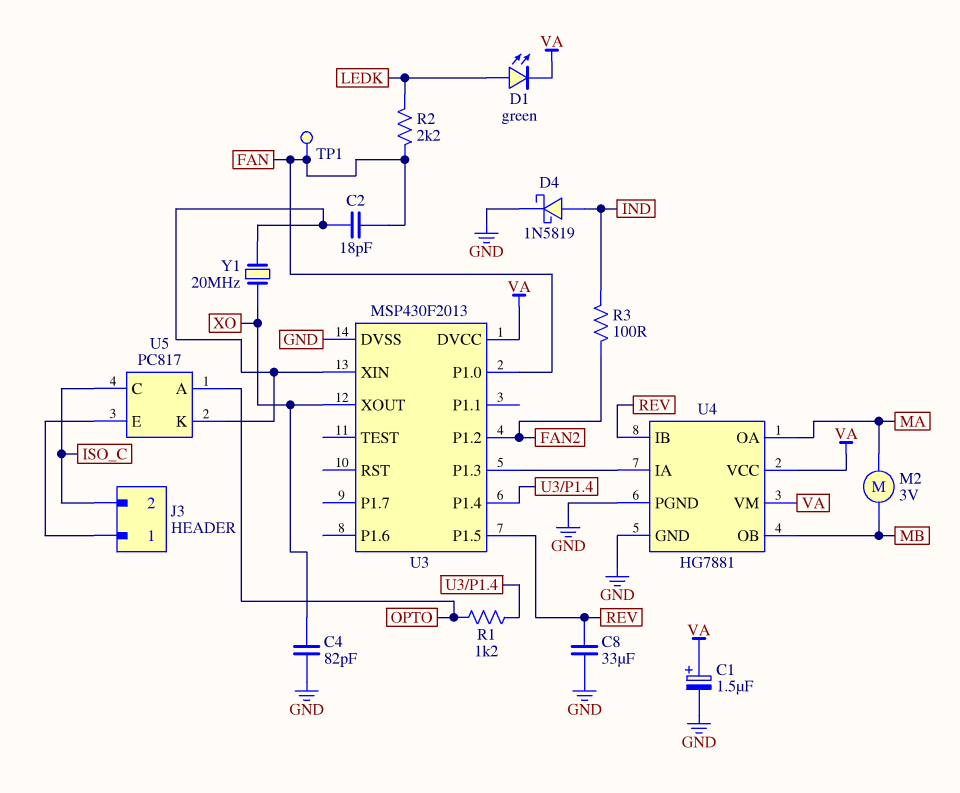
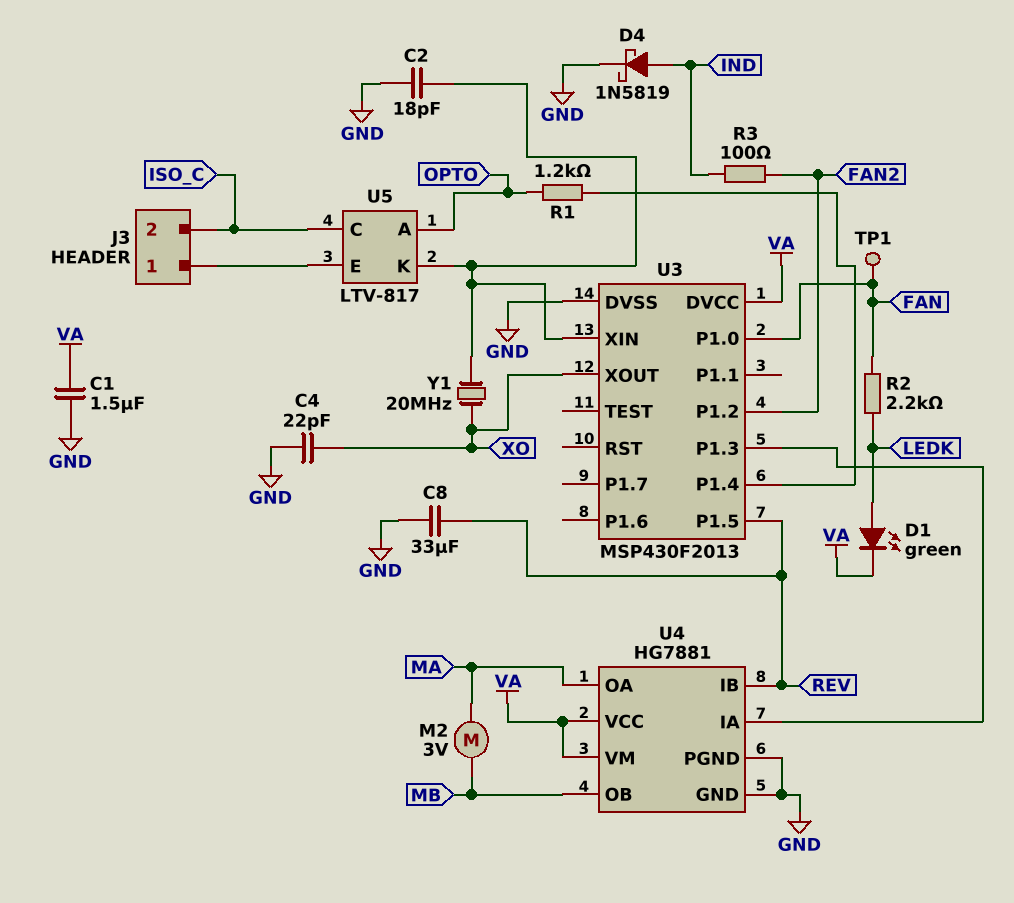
C1: 1.5uF (plus VA, minus GND) -> 1.5uF (GND, VA)
C2: 18pF (FAN, U3/XIN) -> 18pF (GND, U3/XIN)
C4: 82pF (GND, XO) -> 22pF (GND, XO)
U5: PC817 -> LTV-817

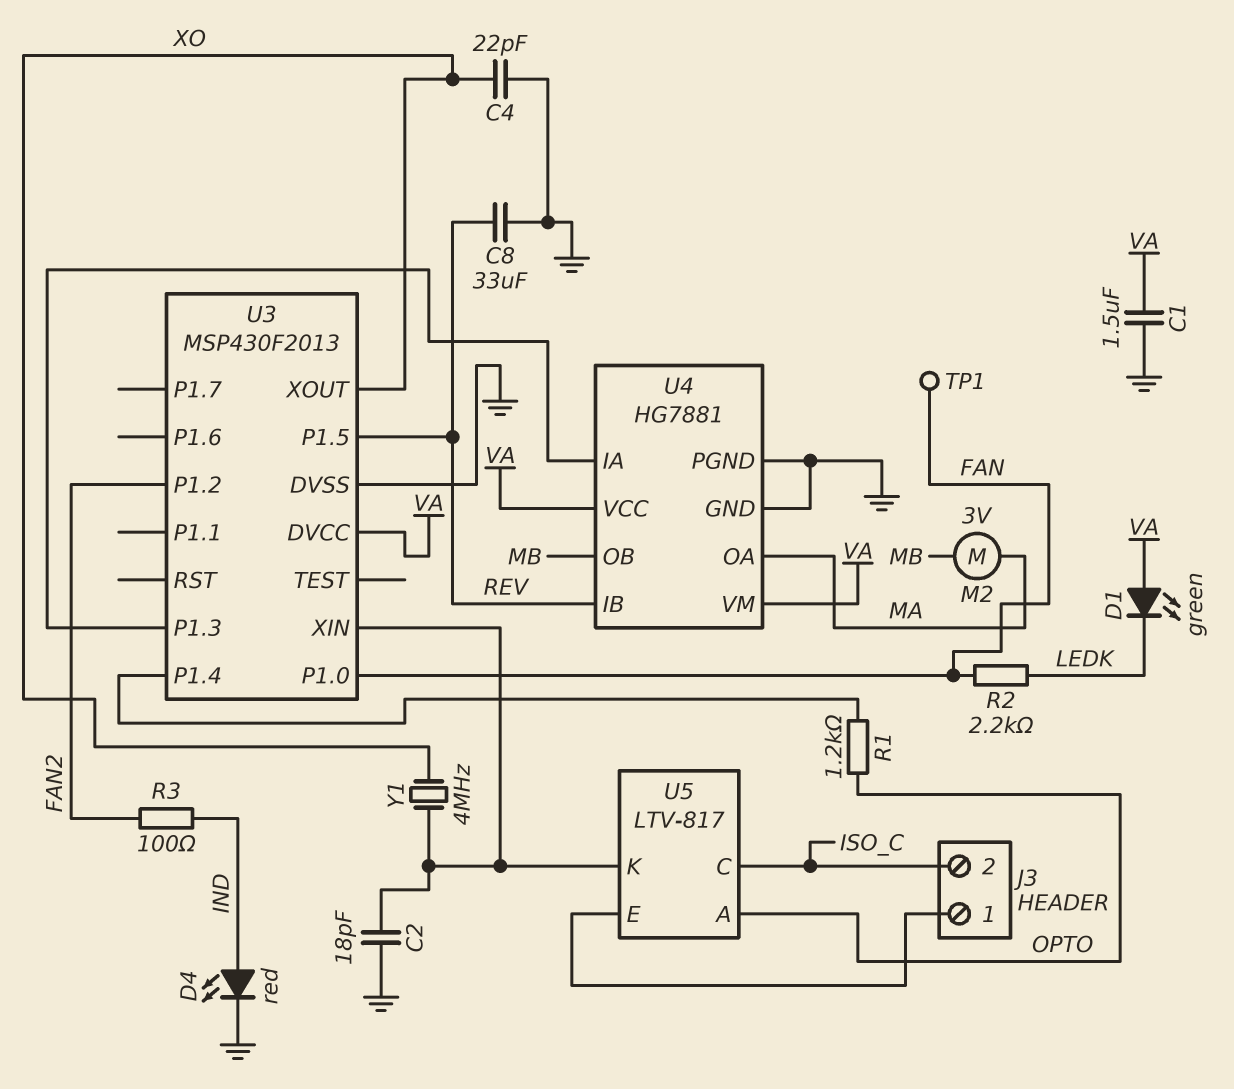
D1: LED green (A LEDK, K VA) -> LED green (A VA, K LEDK)
D4: schottky 1N5819 (A IND, K GND) -> LED red (A IND, K GND)
Y1: 20MHz (U3/XIN, XO) -> 4MHz (U3/XIN, XO)

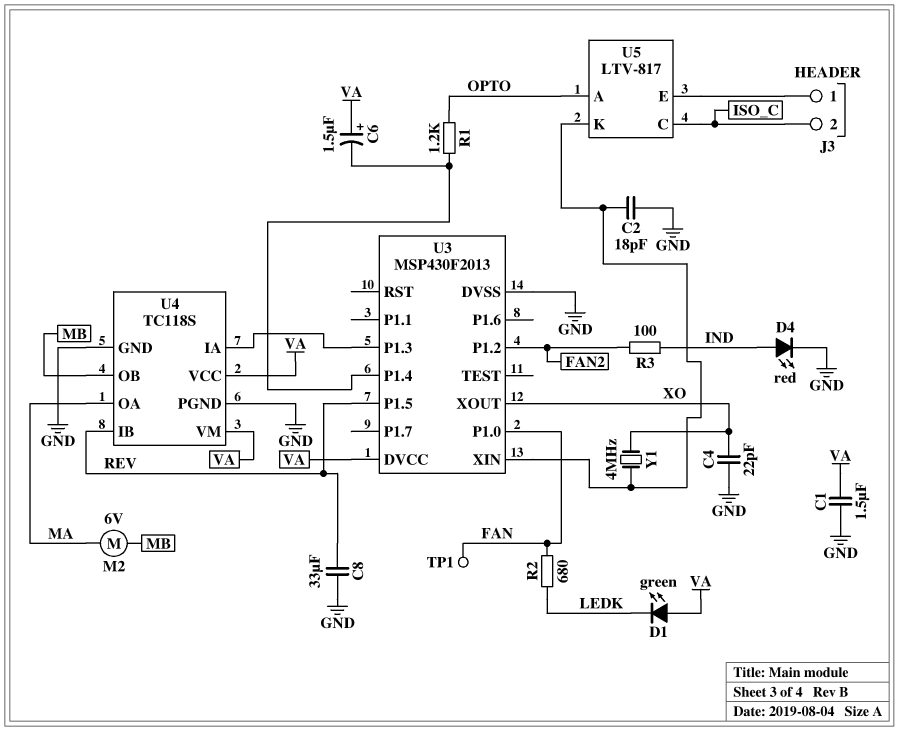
C6: none -> 1.5uF (plus VA, minus U3/P1.4)
M2: motor 3V (MA, MB) -> motor 6V (MA, MB)
R2: 2.2k (FAN, LEDK) -> 680 (FAN, LEDK)
U4: HG7881 -> TC118S

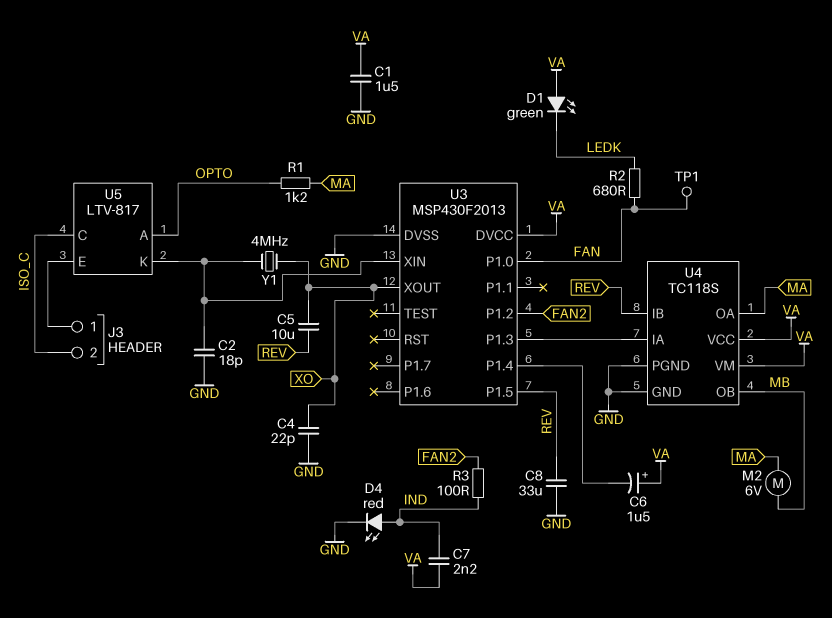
C5: none -> 10uF (REV, XO)
C7: none -> 2.2nF (IND, VA)
R1: 1.2k (OPTO, U3/P1.4) -> 1.2k (MA, OPTO)

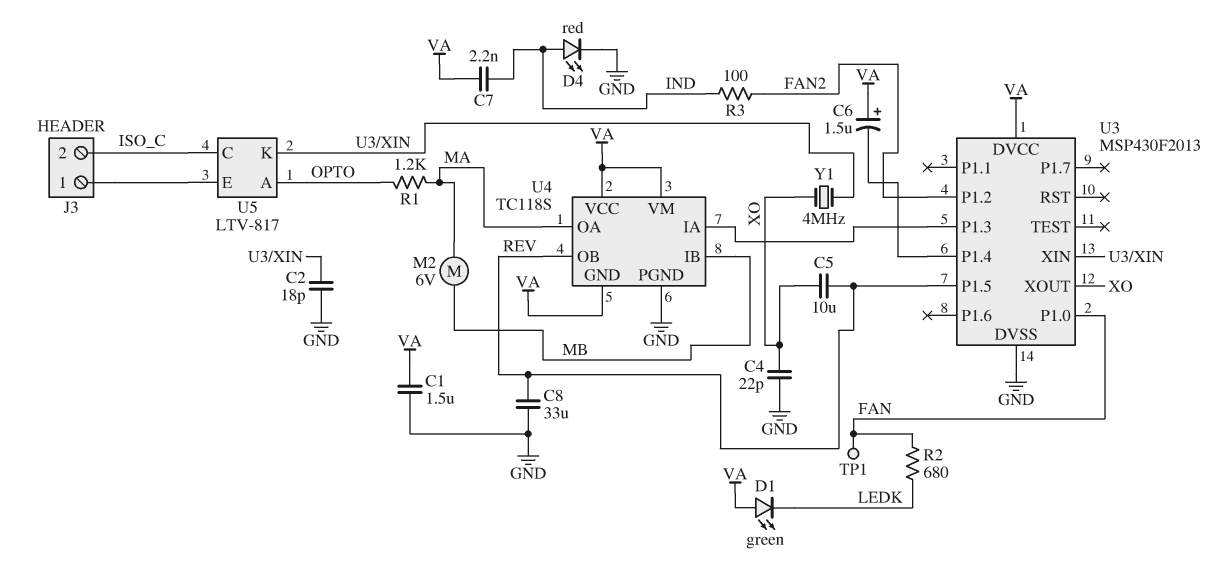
U4 pin GND: GND -> VA
U4 pin IB: REV -> MB
U4 pin OB: MB -> REV

